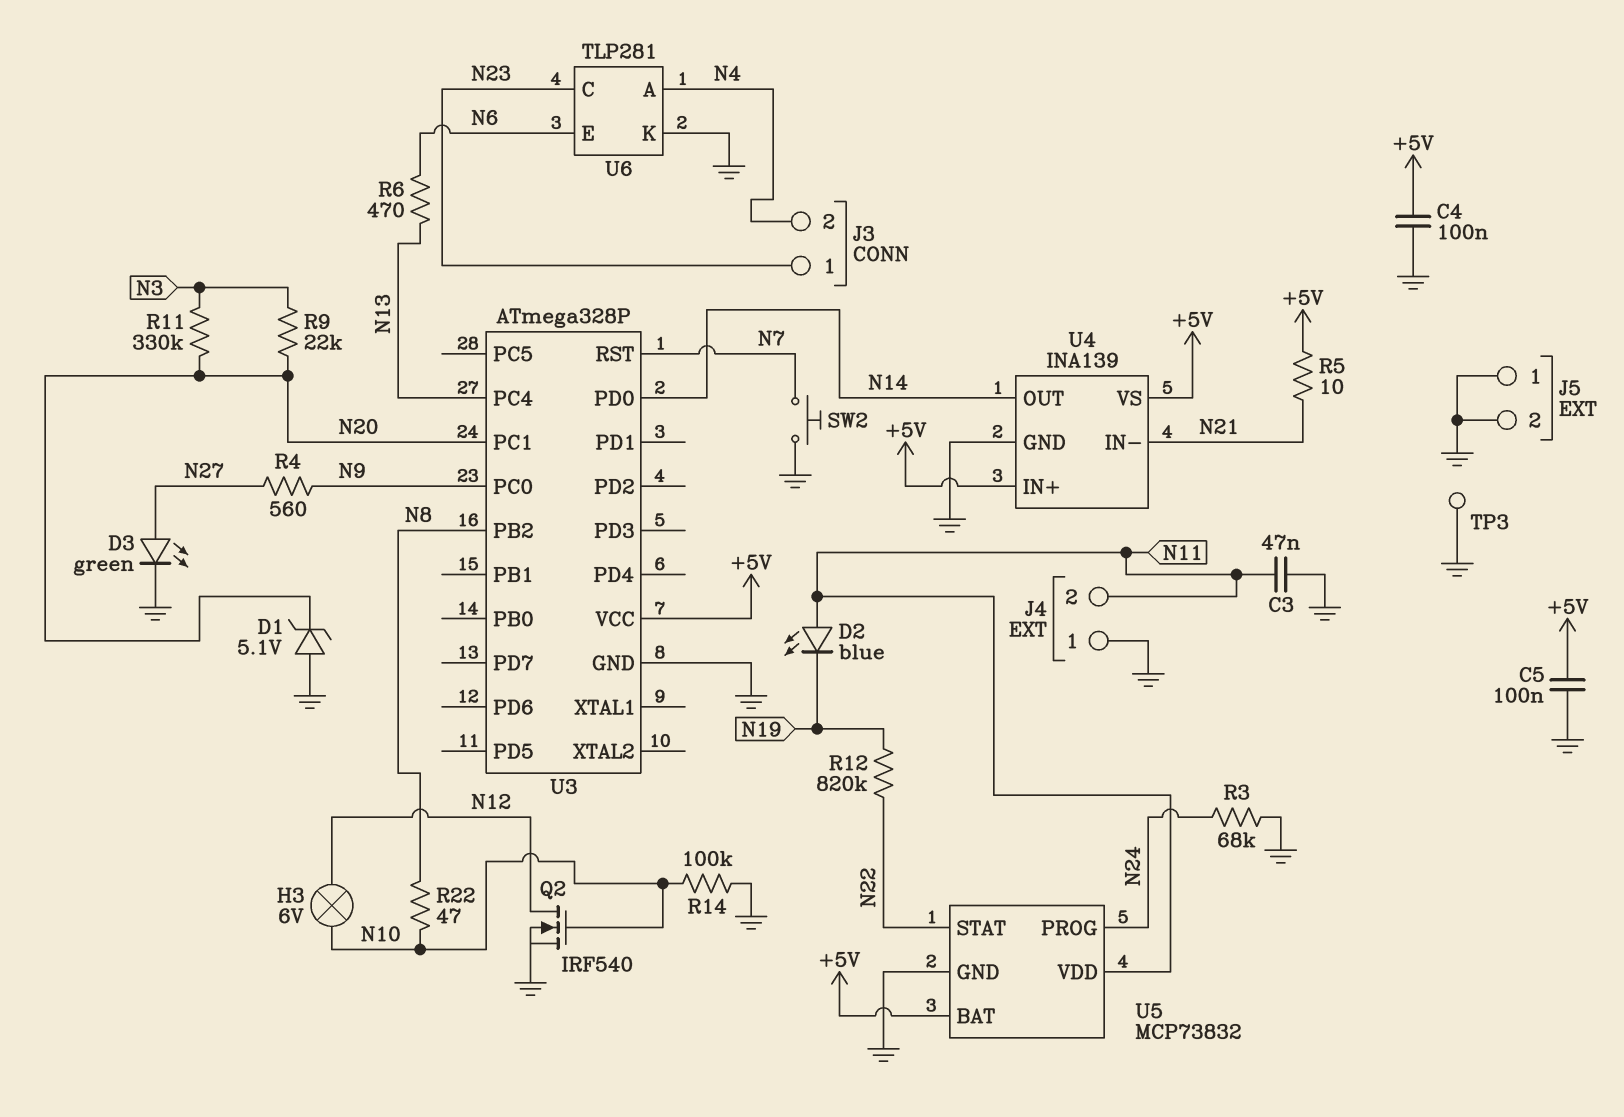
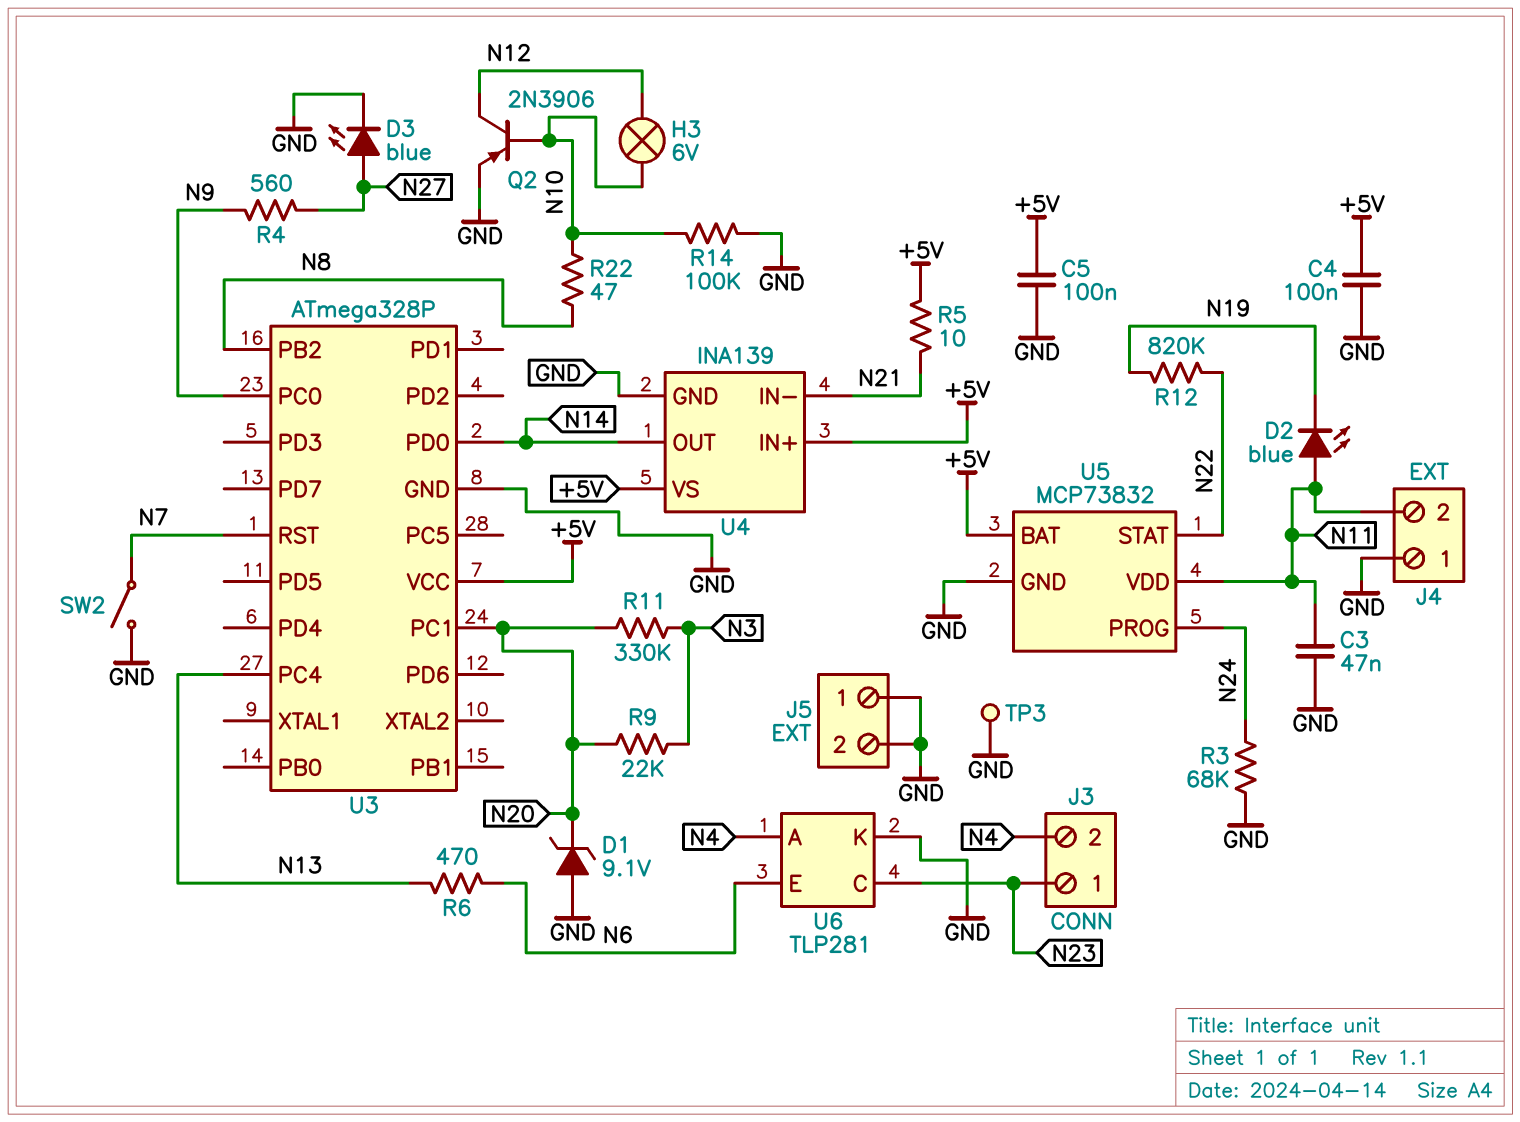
D1: zener 5.1V (A GND, K N20) -> zener 9.1V (A GND, K N20)
D3: LED green (A N27, K GND) -> LED blue (A N27, K GND)
Q2: NMOS IRF540 (G N10, D N12, S GND) -> PNP 2N3906 (B N10, C N12, E GND)
SW2: button (GND, N7) -> switch (GND, N7)

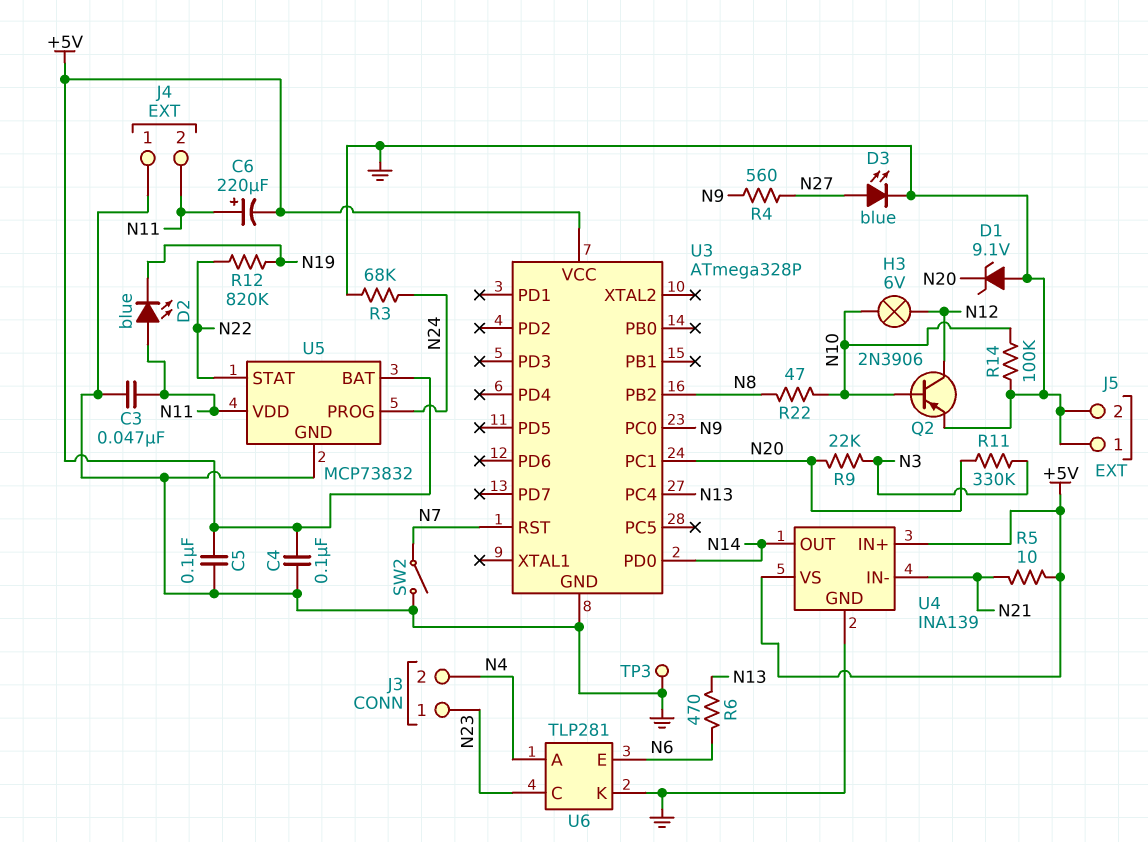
C6: none -> 220uF (plus N11, minus +5V)

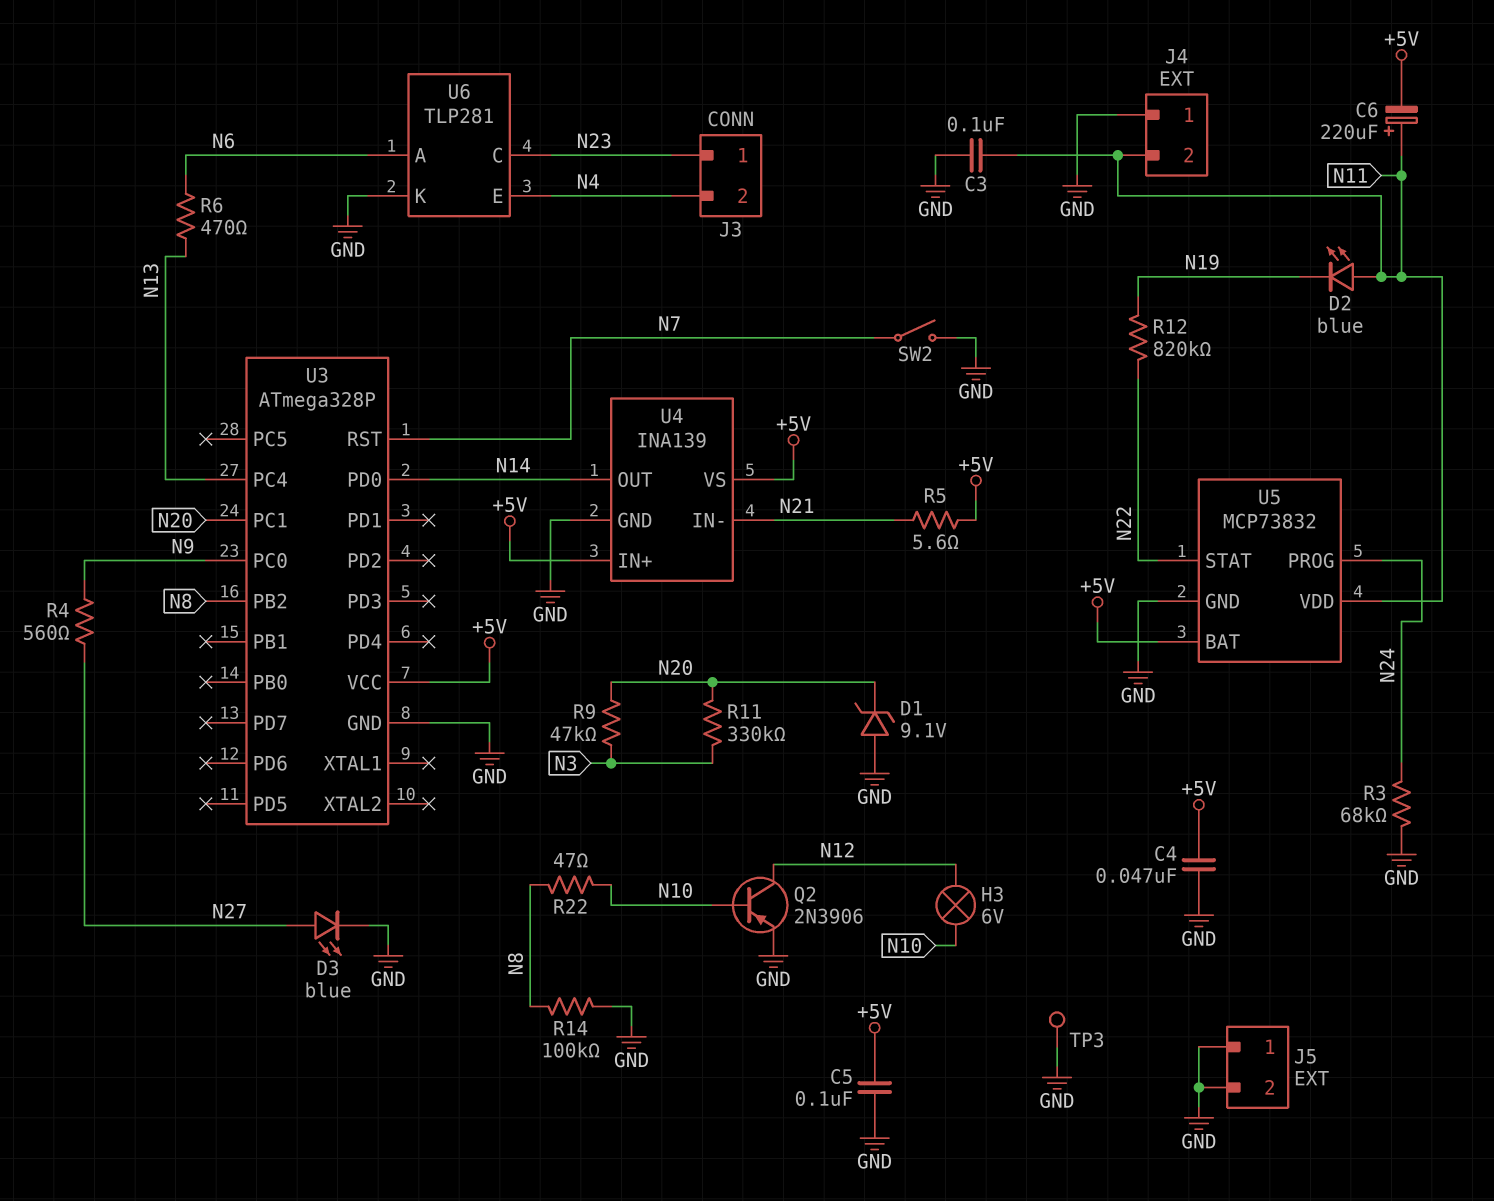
C3: 47nF (GND, N11) -> 100nF (GND, N11)
C4: 100nF (+5V, GND) -> 47nF (+5V, GND)
R5: 10 (+5V, N21) -> 5.6 (+5V, N21)
R9: 22k (N3, N20) -> 47k (N3, N20)
R14: 100k (GND, N10) -> 100k (GND, N8)
U6 pin A: N4 -> N6
U6 pin E: N6 -> N4

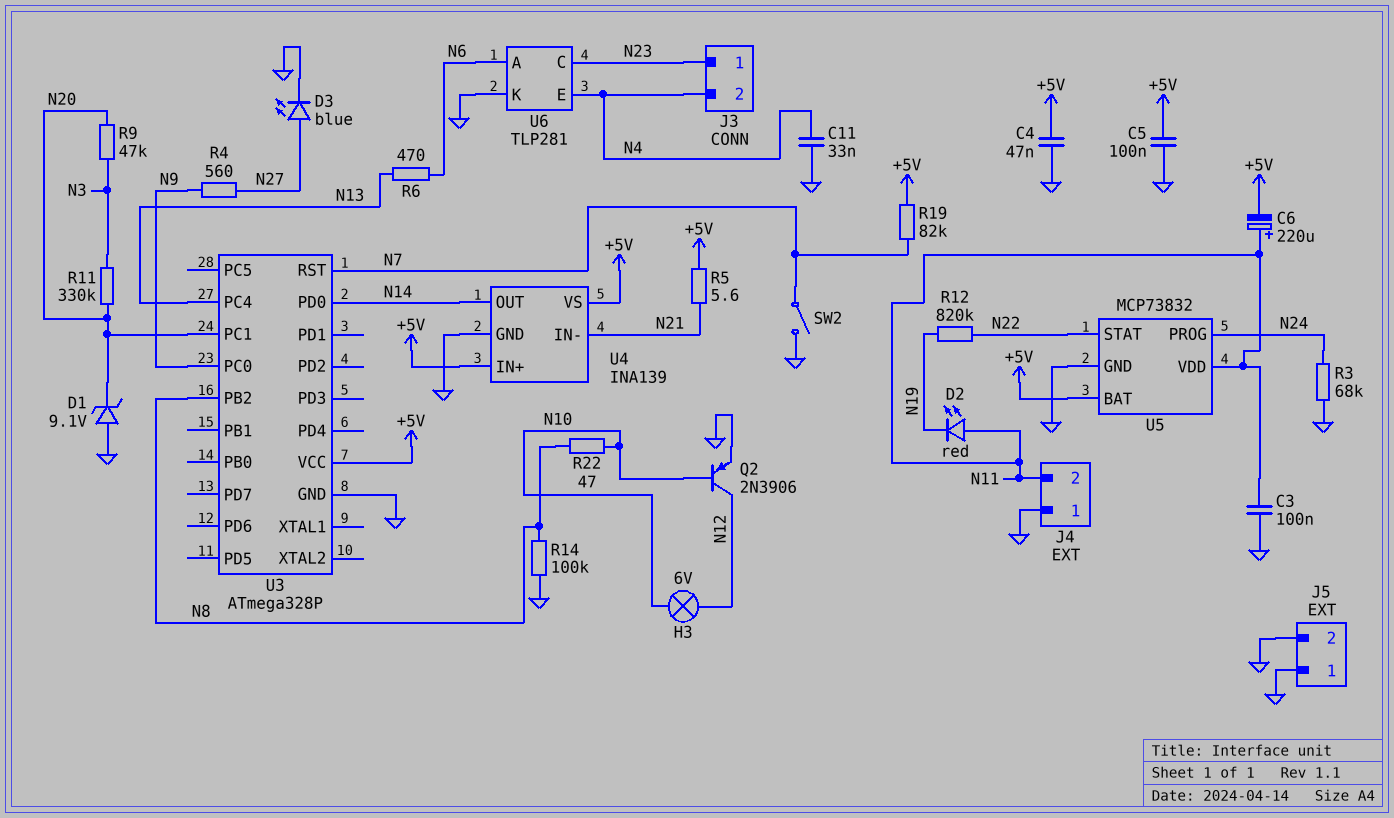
C11: none -> 33nF (GND, N4)
D2: LED blue (A N11, K N19) -> LED red (A N11, K N19)
R19: none -> 82k (+5V, N7)
TP3: test point (GND) -> none

